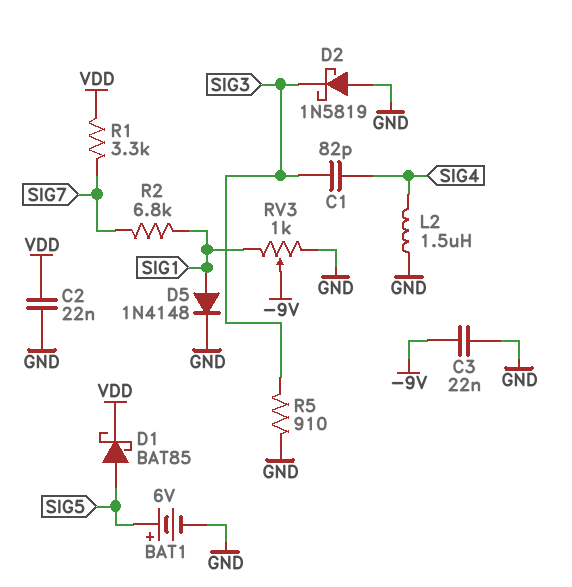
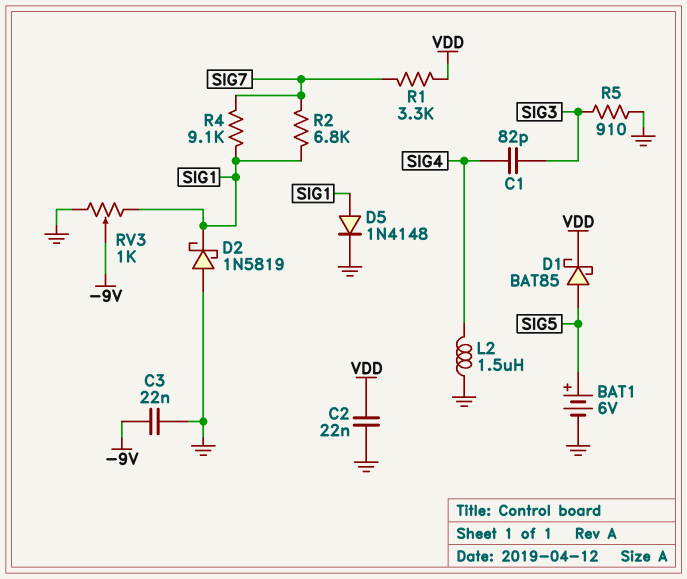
D2: schottky 1N5819 (A GND, K SIG3) -> schottky 1N5819 (A GND, K SIG1)
R4: none -> 9.1k (SIG1, SIG7)

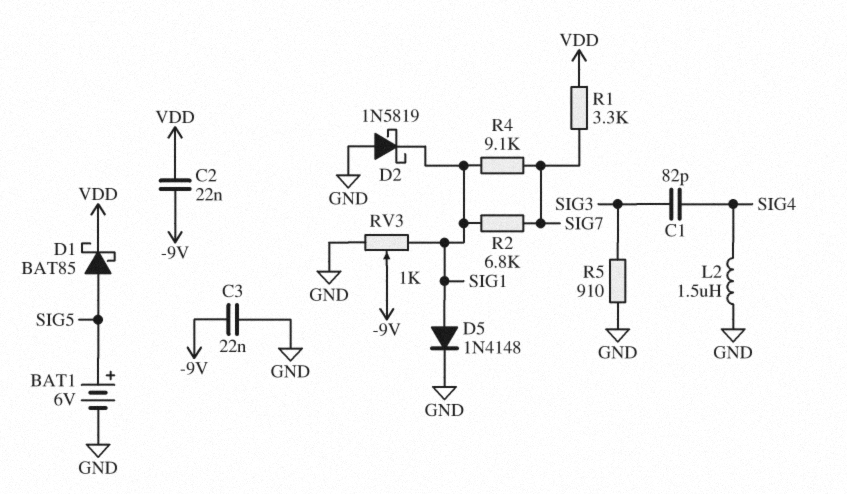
C2: 22nF (GND, VDD) -> 22nF (-9V, VDD)

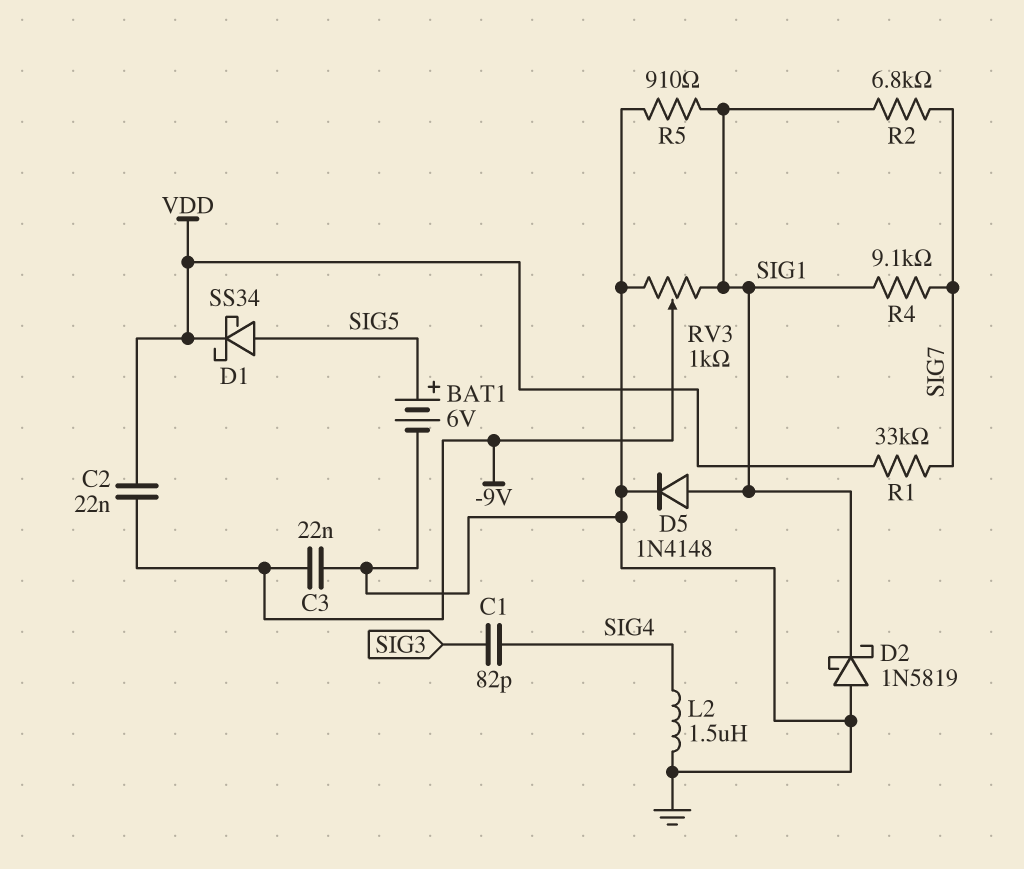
D1: schottky BAT85 (A SIG5, K VDD) -> schottky SS34 (A SIG5, K VDD)
R1: 3.3k (SIG7, VDD) -> 33k (SIG7, VDD)
R5: 910 (GND, SIG3) -> 910 (GND, SIG1)

